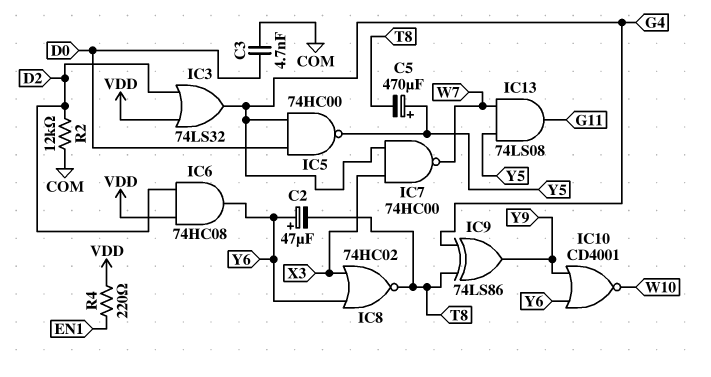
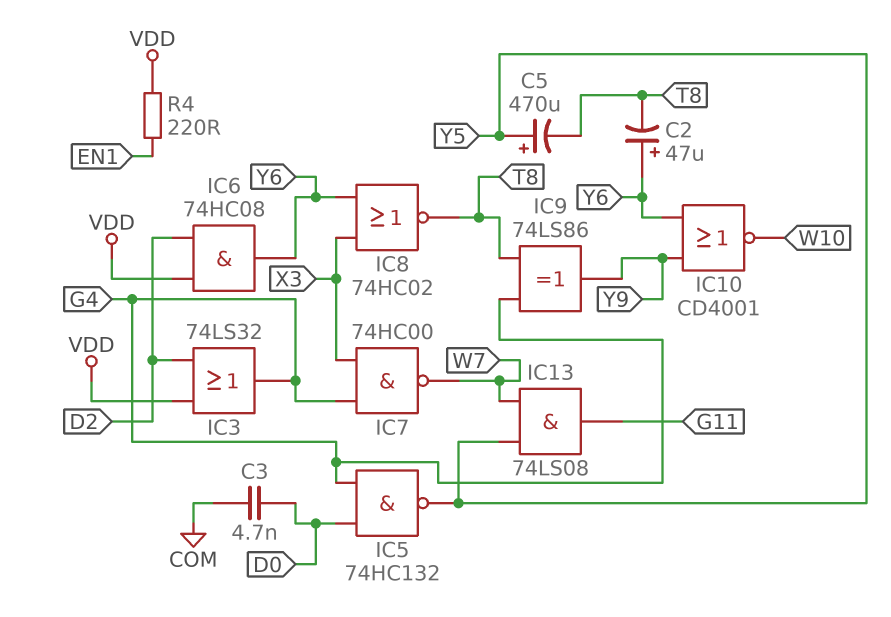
IC5: NAND 74HC00 (in D0, in G4, out Y5) -> NAND 74HC132 (in D0, in G4, out Y5)
R2: 12k (COM, D2) -> none

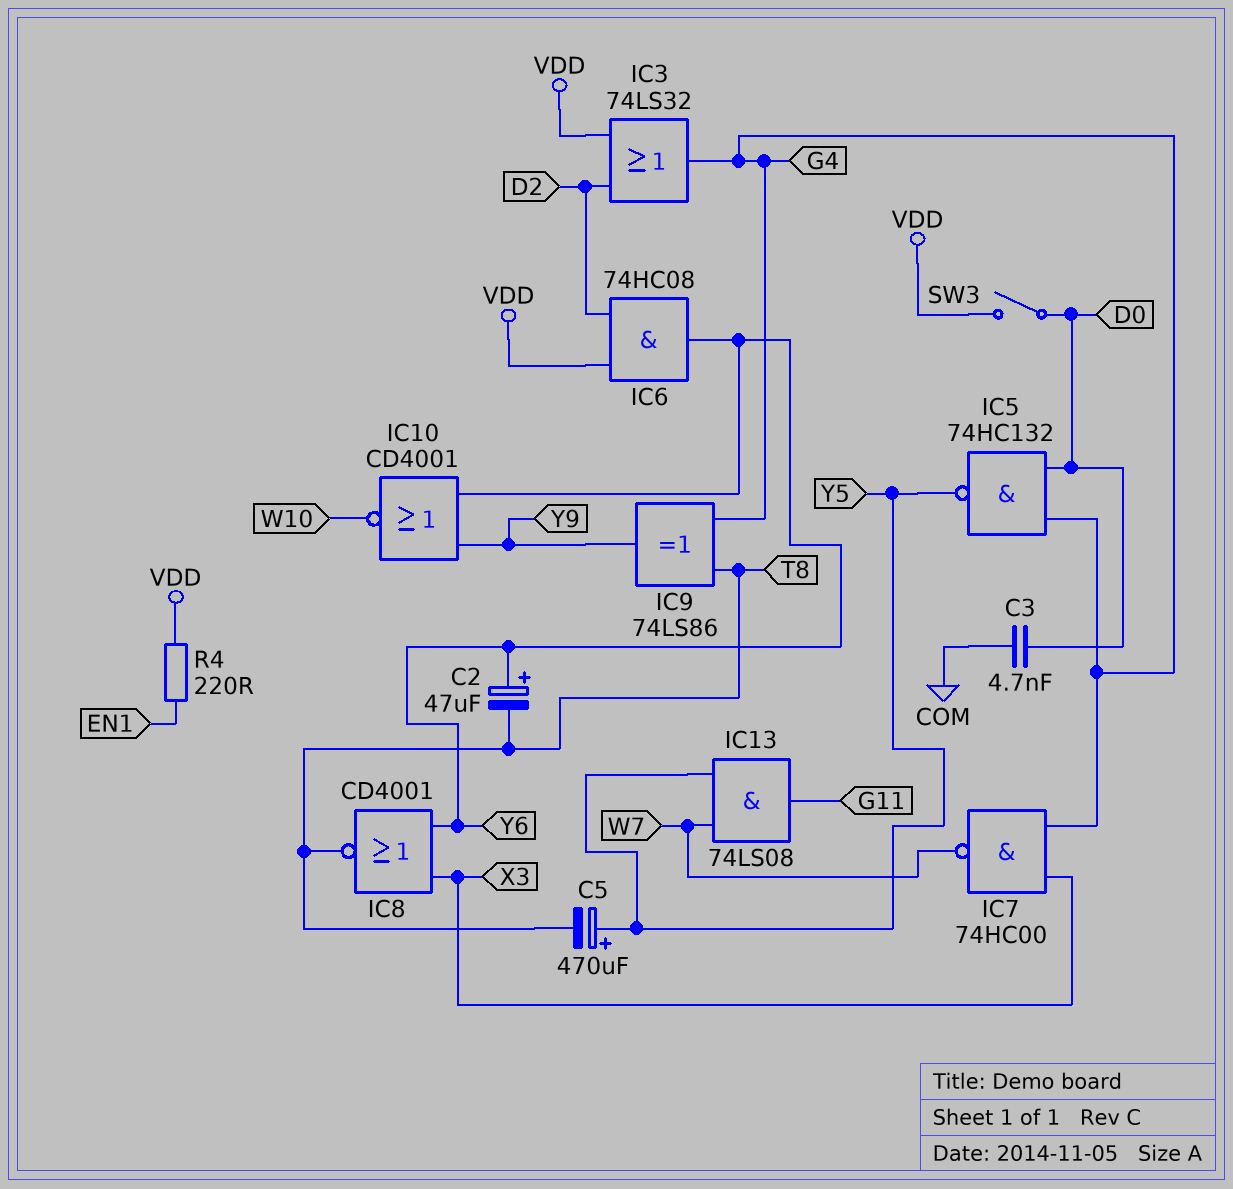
IC8: NOR 74HC02 (in X3, in Y6, out T8) -> NOR CD4001 (in X3, in Y6, out T8)
SW3: none -> switch (D0, VDD)

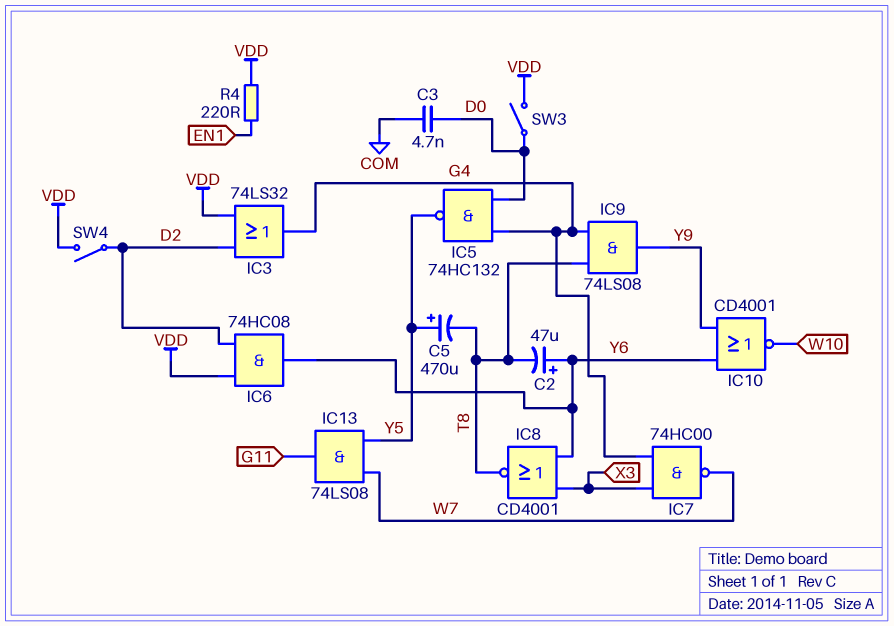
IC9: XOR 74LS86 (in G4, in T8, out Y9) -> AND 74LS08 (in G4, in T8, out Y9)
SW4: none -> switch (D2, VDD)

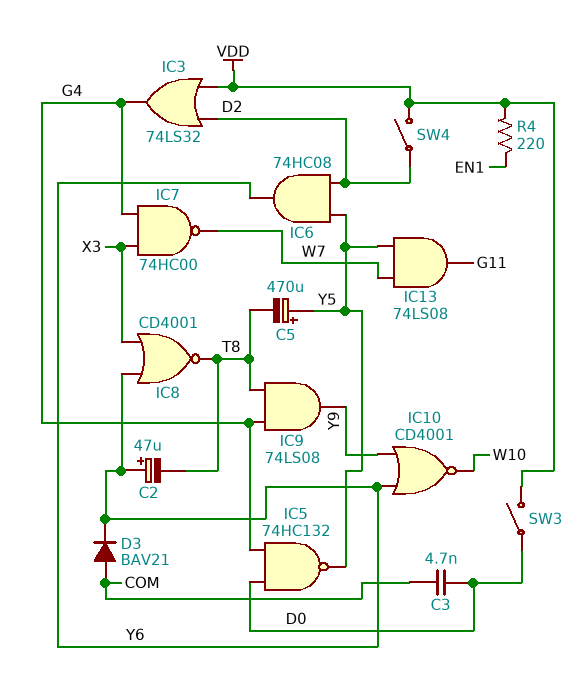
D3: none -> diode BAV21 (A COM, K Y6)
IC6: AND 74HC08 (in D2, in VDD, out Y6) -> AND 74HC08 (in D2, in Y5, out Y6)

